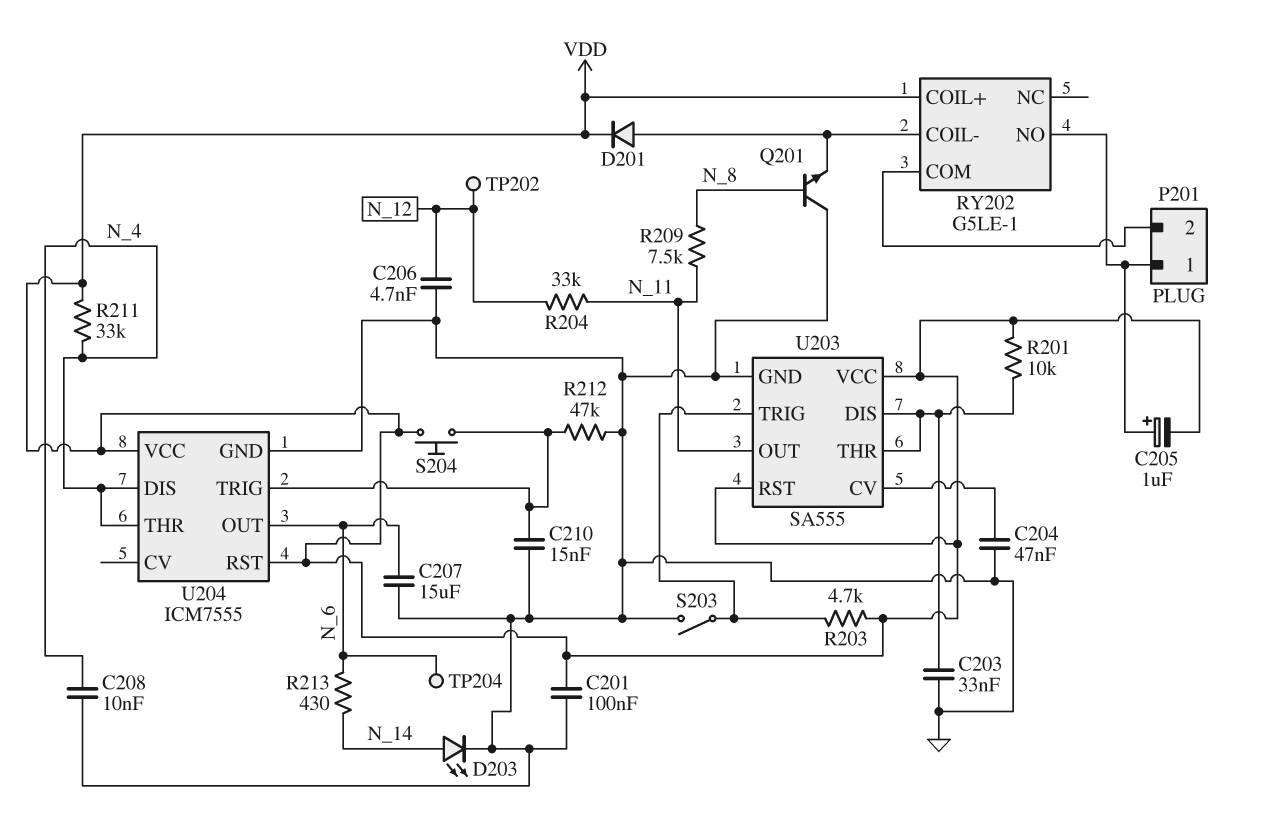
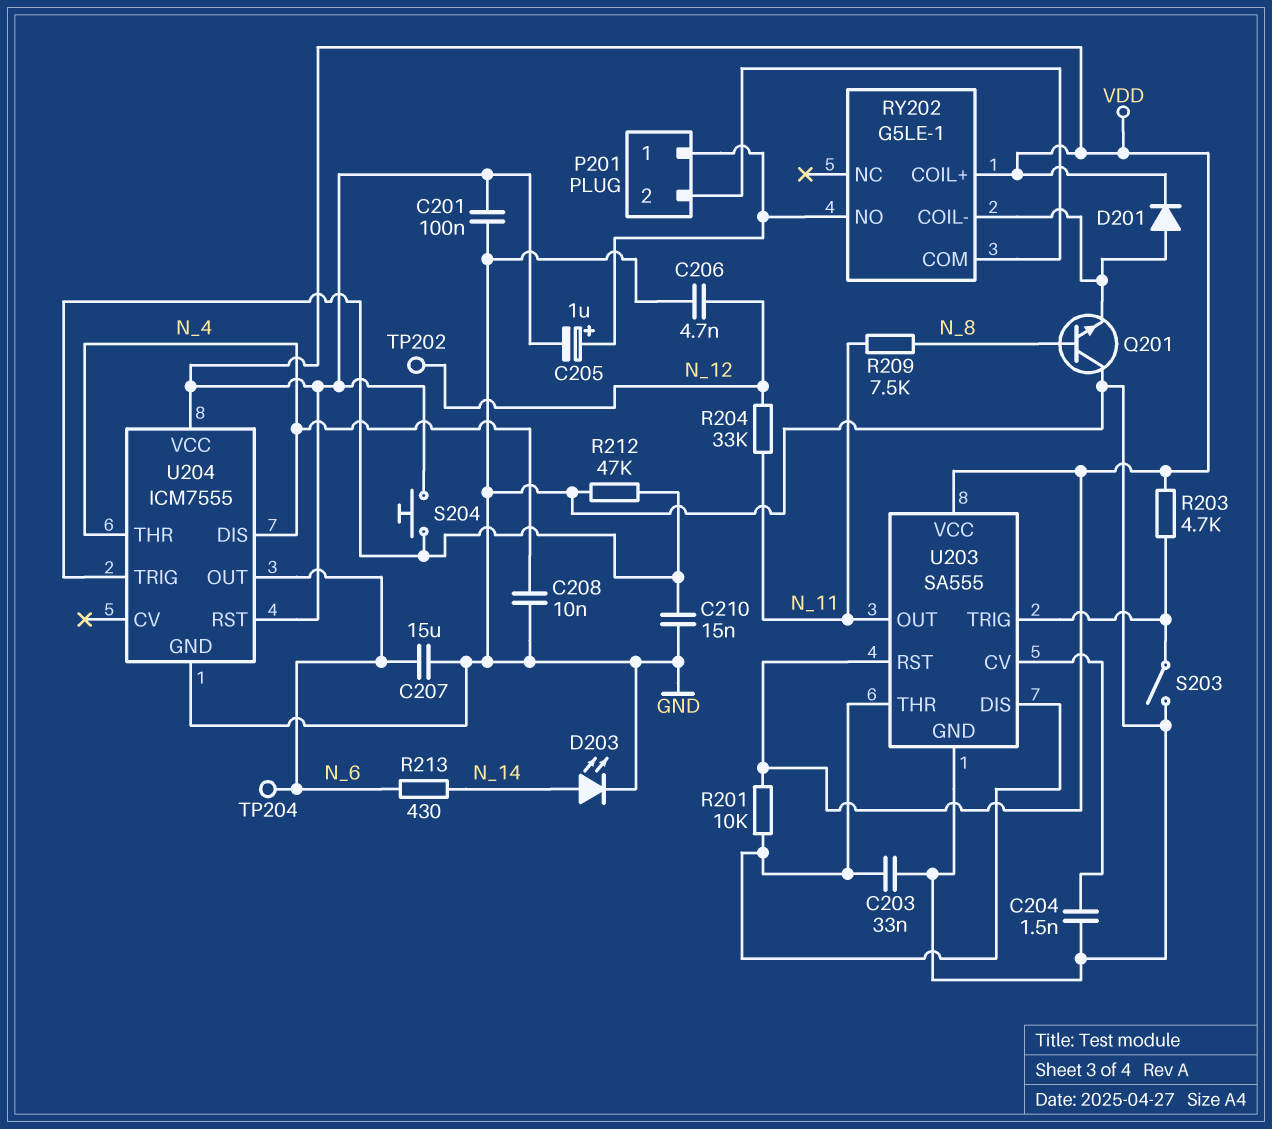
C204: 47nF (GND, U203/CV) -> 1.5nF (GND, U203/CV)
R211: 33k (N_4, VDD) -> none

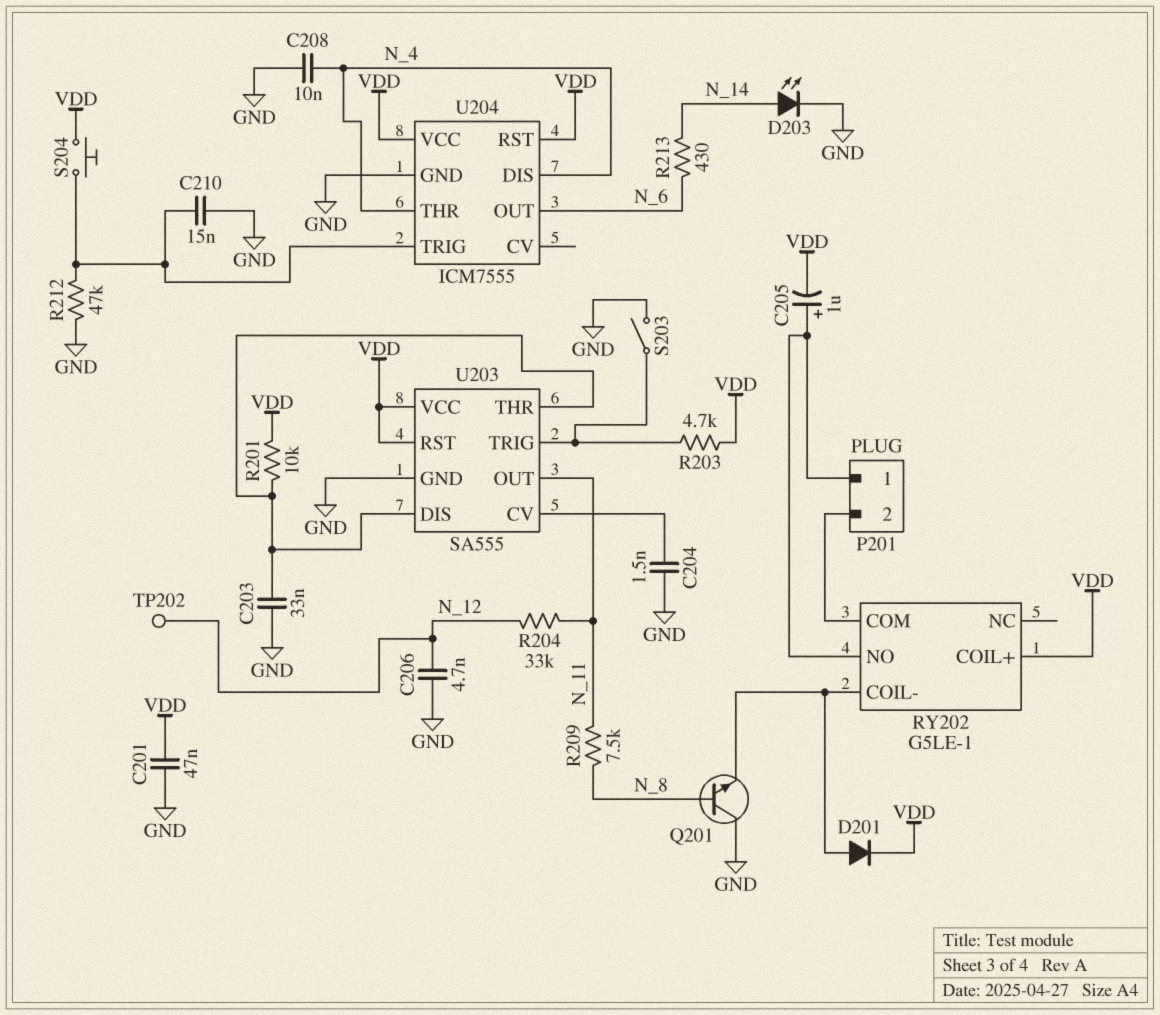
C201: 100nF (GND, VDD) -> 47nF (GND, VDD)
C207: 15uF (GND, N_6) -> none
TP204: test point (N_6) -> none

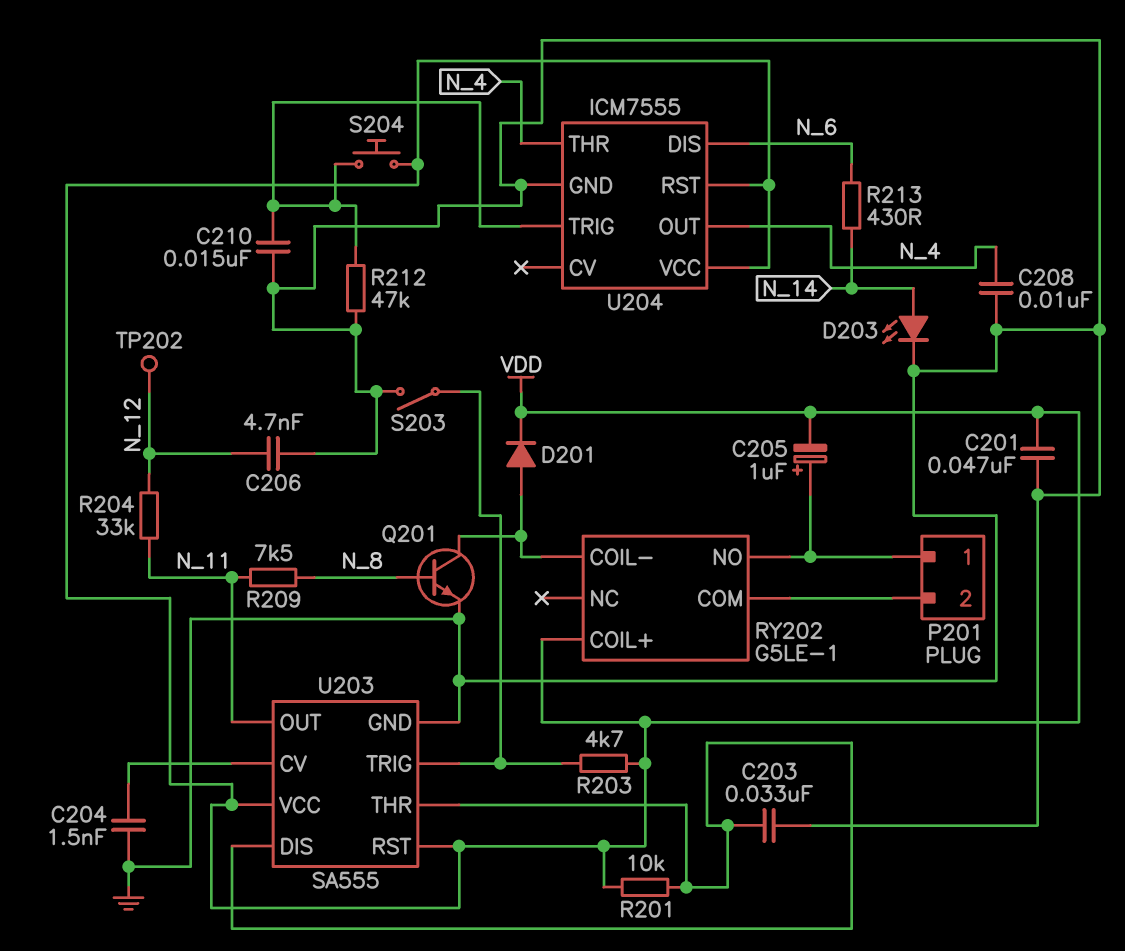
Q201: NPN (B N_8, C GND, E RY202/COIL-) -> NPN (B N_8, C RY202/COIL-, E GND)
U204 pin DIS: N_4 -> N_6
U204 pin OUT: N_6 -> N_4

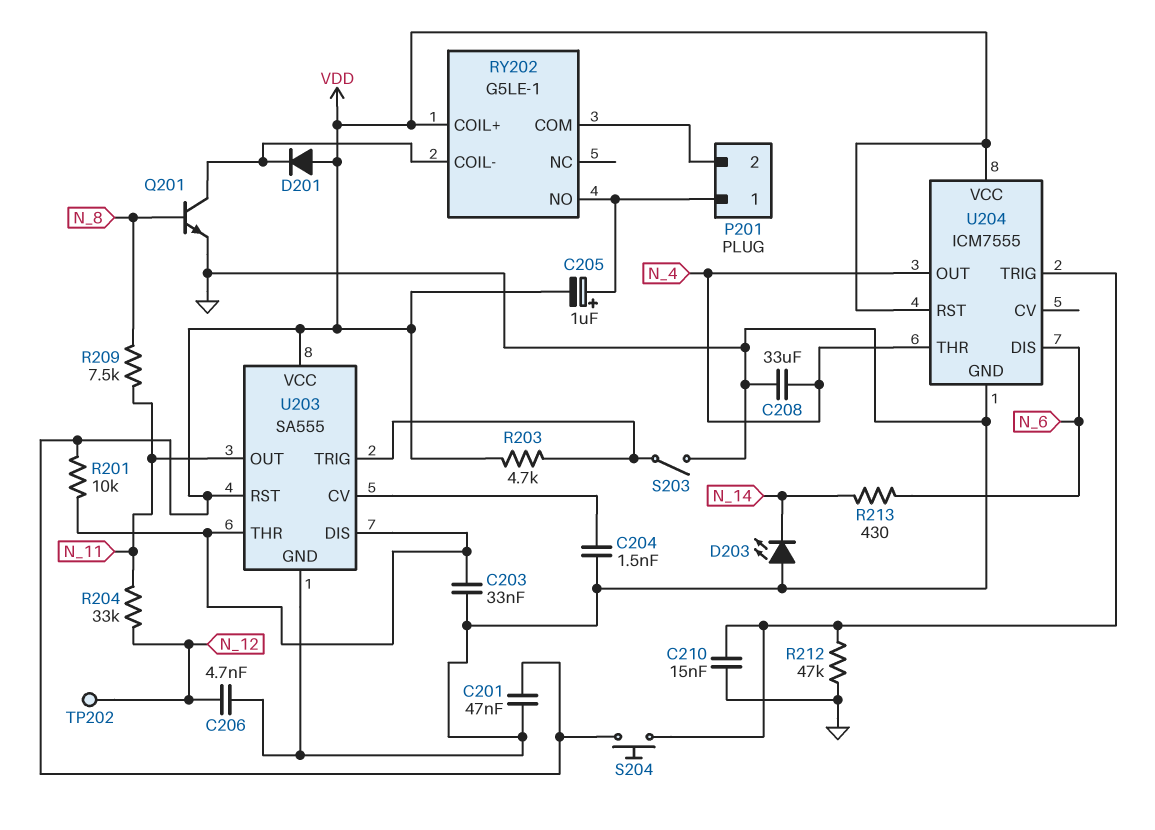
C208: 10nF (GND, N_4) -> 33uF (GND, N_4)
D201: diode (A RY202/COIL-, K VDD) -> diode (A VDD, K RY202/COIL-)
D203: LED (A N_14, K GND) -> LED (A GND, K N_14)

